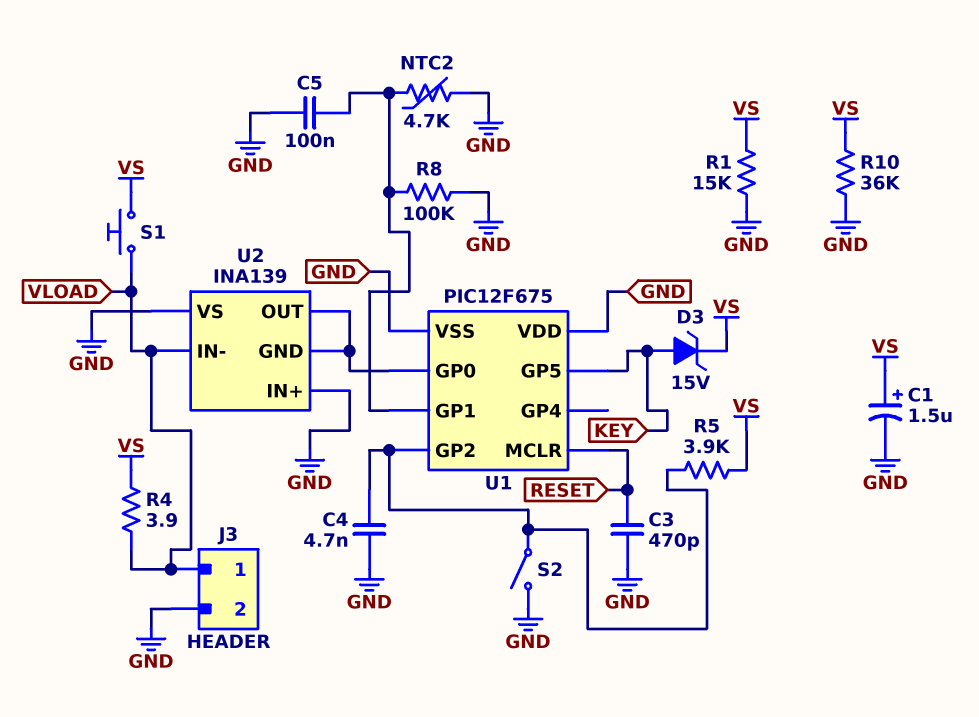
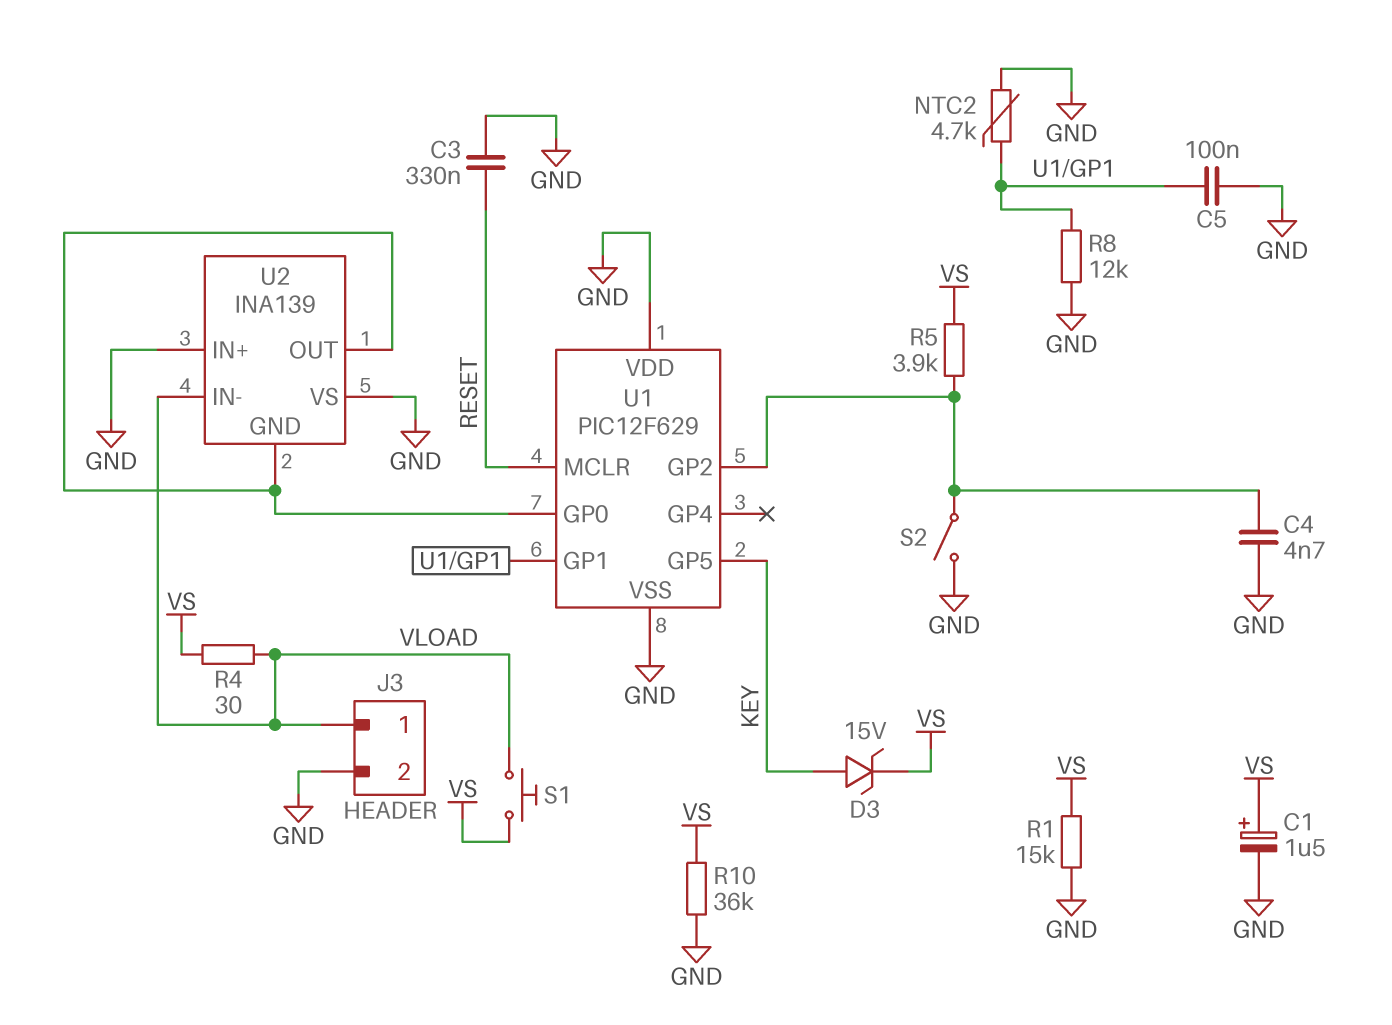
C3: 470pF (GND, RESET) -> 330nF (GND, RESET)
R4: 3.9 (VLOAD, VS) -> 30 (VLOAD, VS)
R8: 100k (GND, U1/GP1) -> 12k (GND, U1/GP1)
U1: PIC12F675 -> PIC12F629

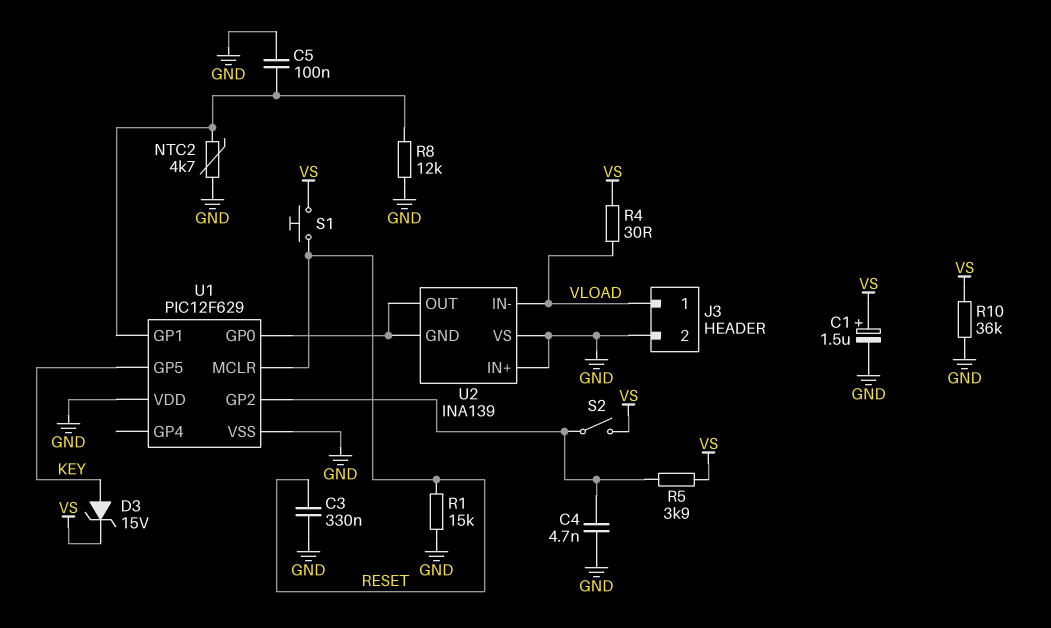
R1: 15k (GND, VS) -> 15k (GND, RESET)
S1: button (VLOAD, VS) -> button (RESET, VS)
S2: switch (GND, U1/GP2) -> switch (U1/GP2, VS)

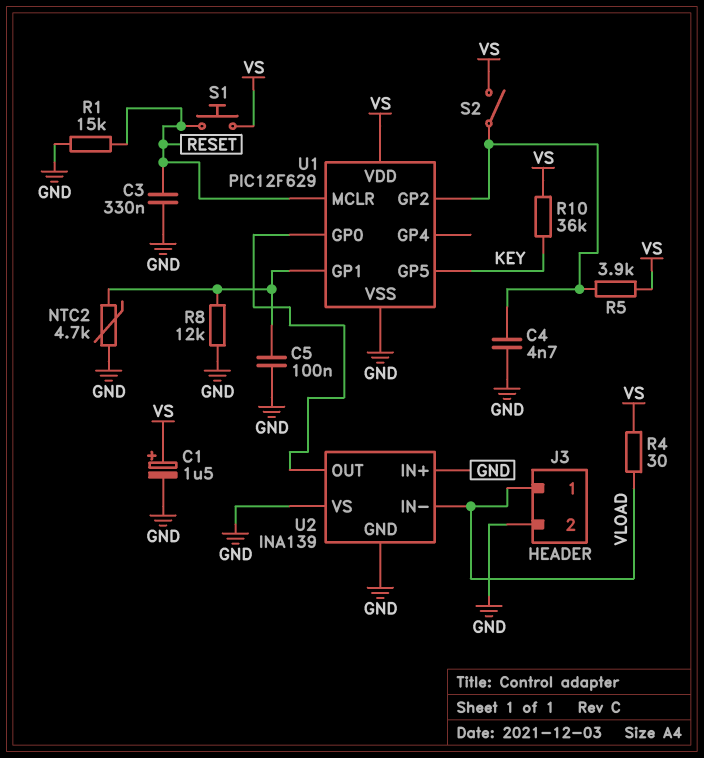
D3: zener 15V (A KEY, K VS) -> none
R10: 36k (GND, VS) -> 36k (KEY, VS)
U1 pin VDD: GND -> VS
U2 pin GND: U1/GP0 -> GND

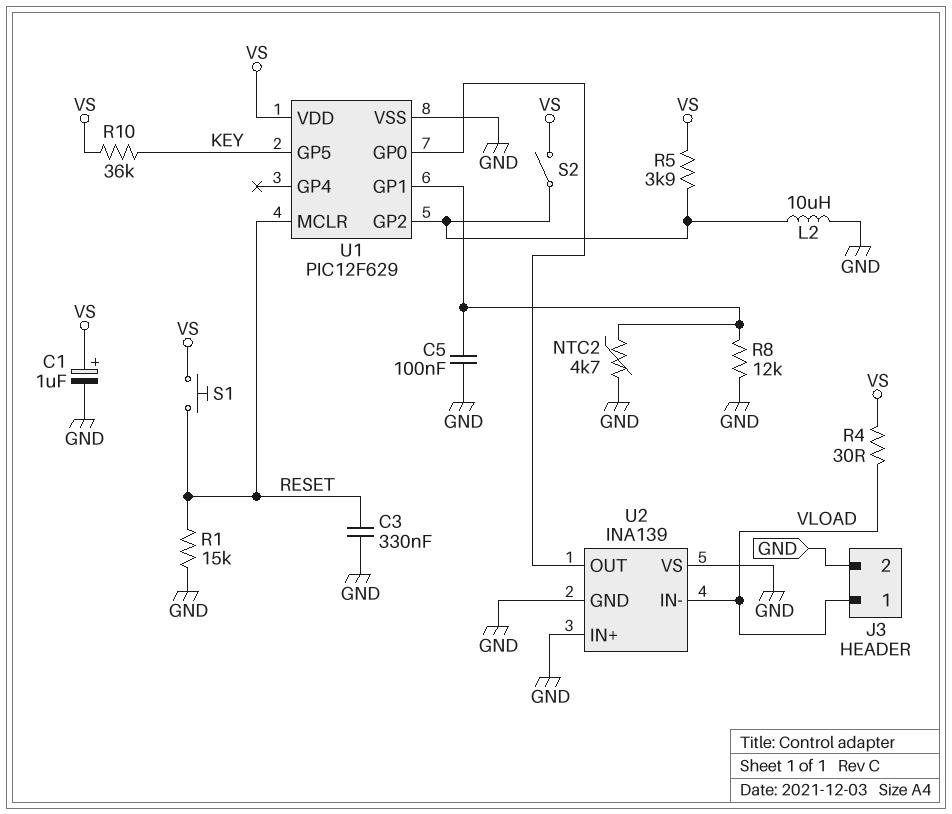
C1: 1.5uF (plus VS, minus GND) -> 1uF (plus VS, minus GND)
C4: 4.7nF (GND, U1/GP2) -> none
L2: none -> 10uH (GND, U1/GP2)

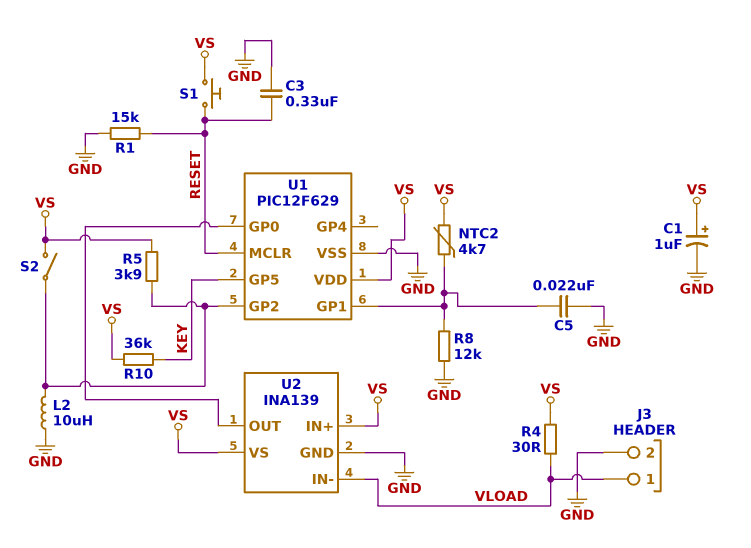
C5: 100nF (GND, U1/GP1) -> 22nF (GND, U1/GP1)
NTC2: 4.7k (GND, U1/GP1) -> 4.7k (U1/GP1, VS)
U2 pin IN+: GND -> VS
U2 pin VS: GND -> VS

